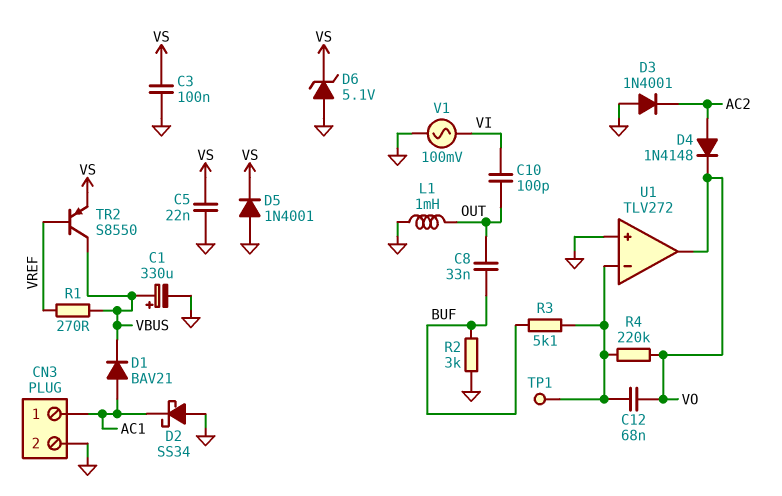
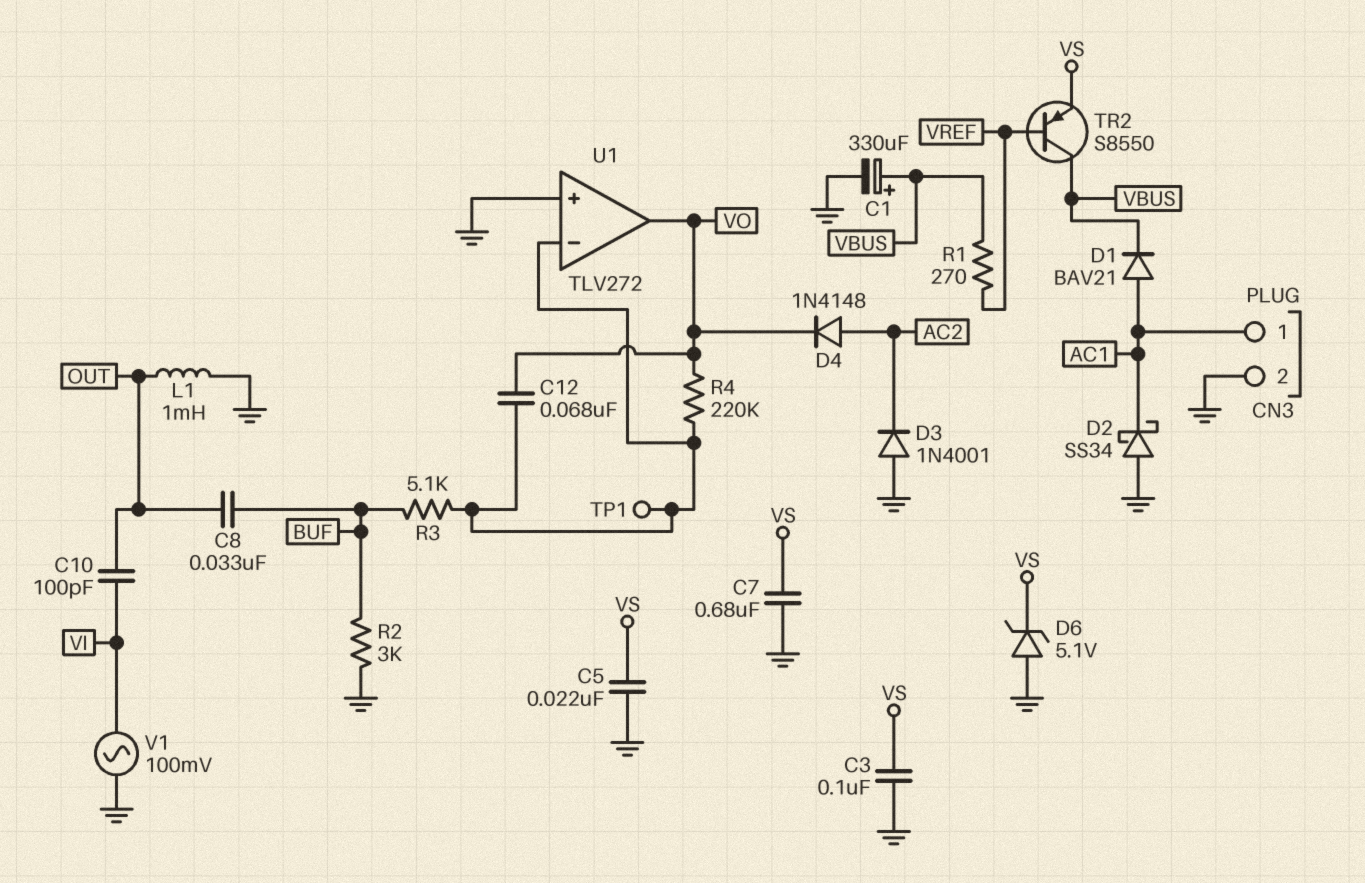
C7: none -> 680nF (GND, VS)
D5: diode 1N4001 (A GND, K VS) -> none

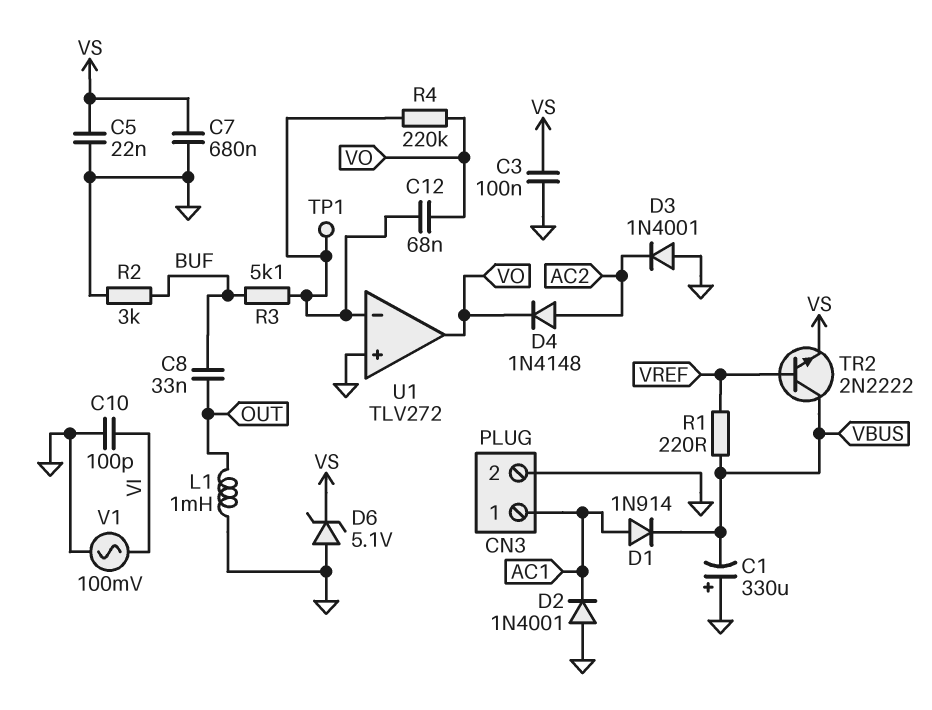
C1: 330uF (plus VBUS, minus GND) -> 330uF (plus GND, minus VBUS)
C10: 100pF (OUT, VI) -> 100pF (GND, VI)
D1: diode BAV21 (A AC1, K VBUS) -> diode 1N914 (A AC1, K VBUS)
D2: schottky SS34 (A GND, K AC1) -> diode 1N4001 (A GND, K AC1)
R1: 270 (VBUS, VREF) -> 220 (VBUS, VREF)
TR2: PNP S8550 (B VREF, C VBUS, E VS) -> NPN 2N2222 (B VREF, C VBUS, E VS)

